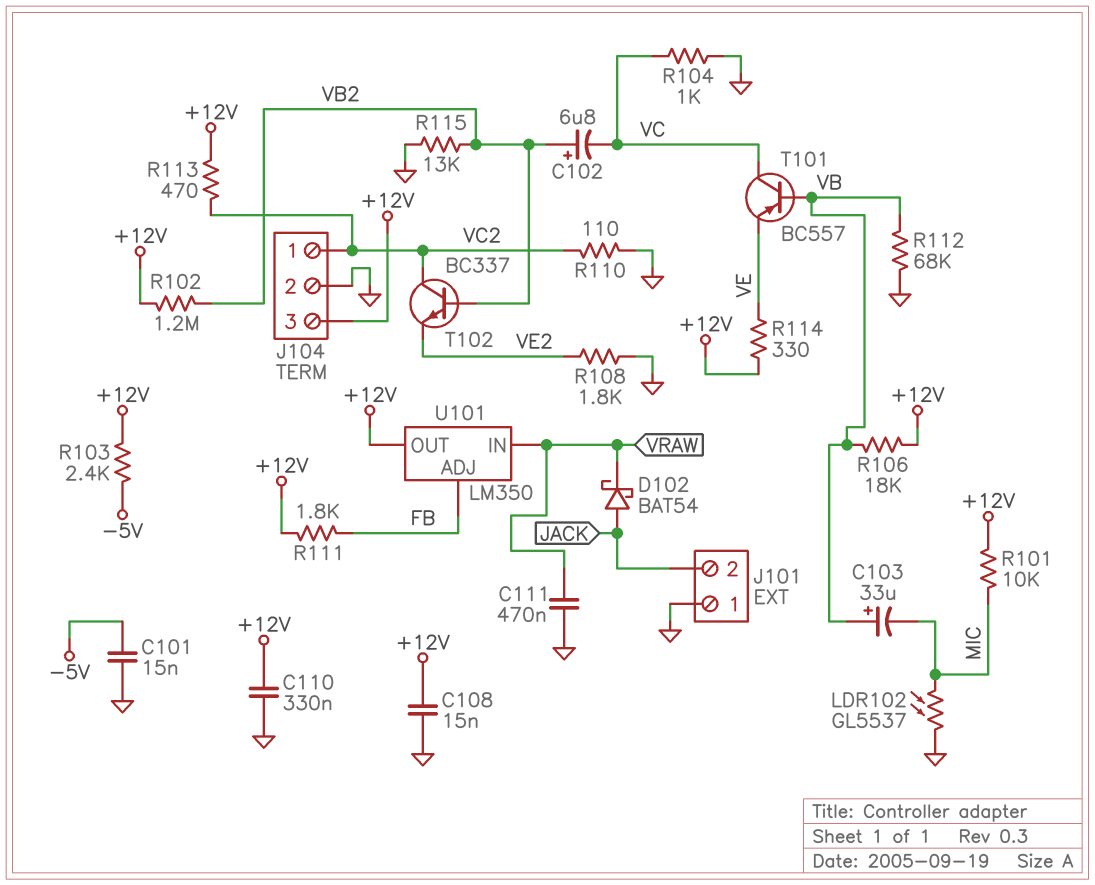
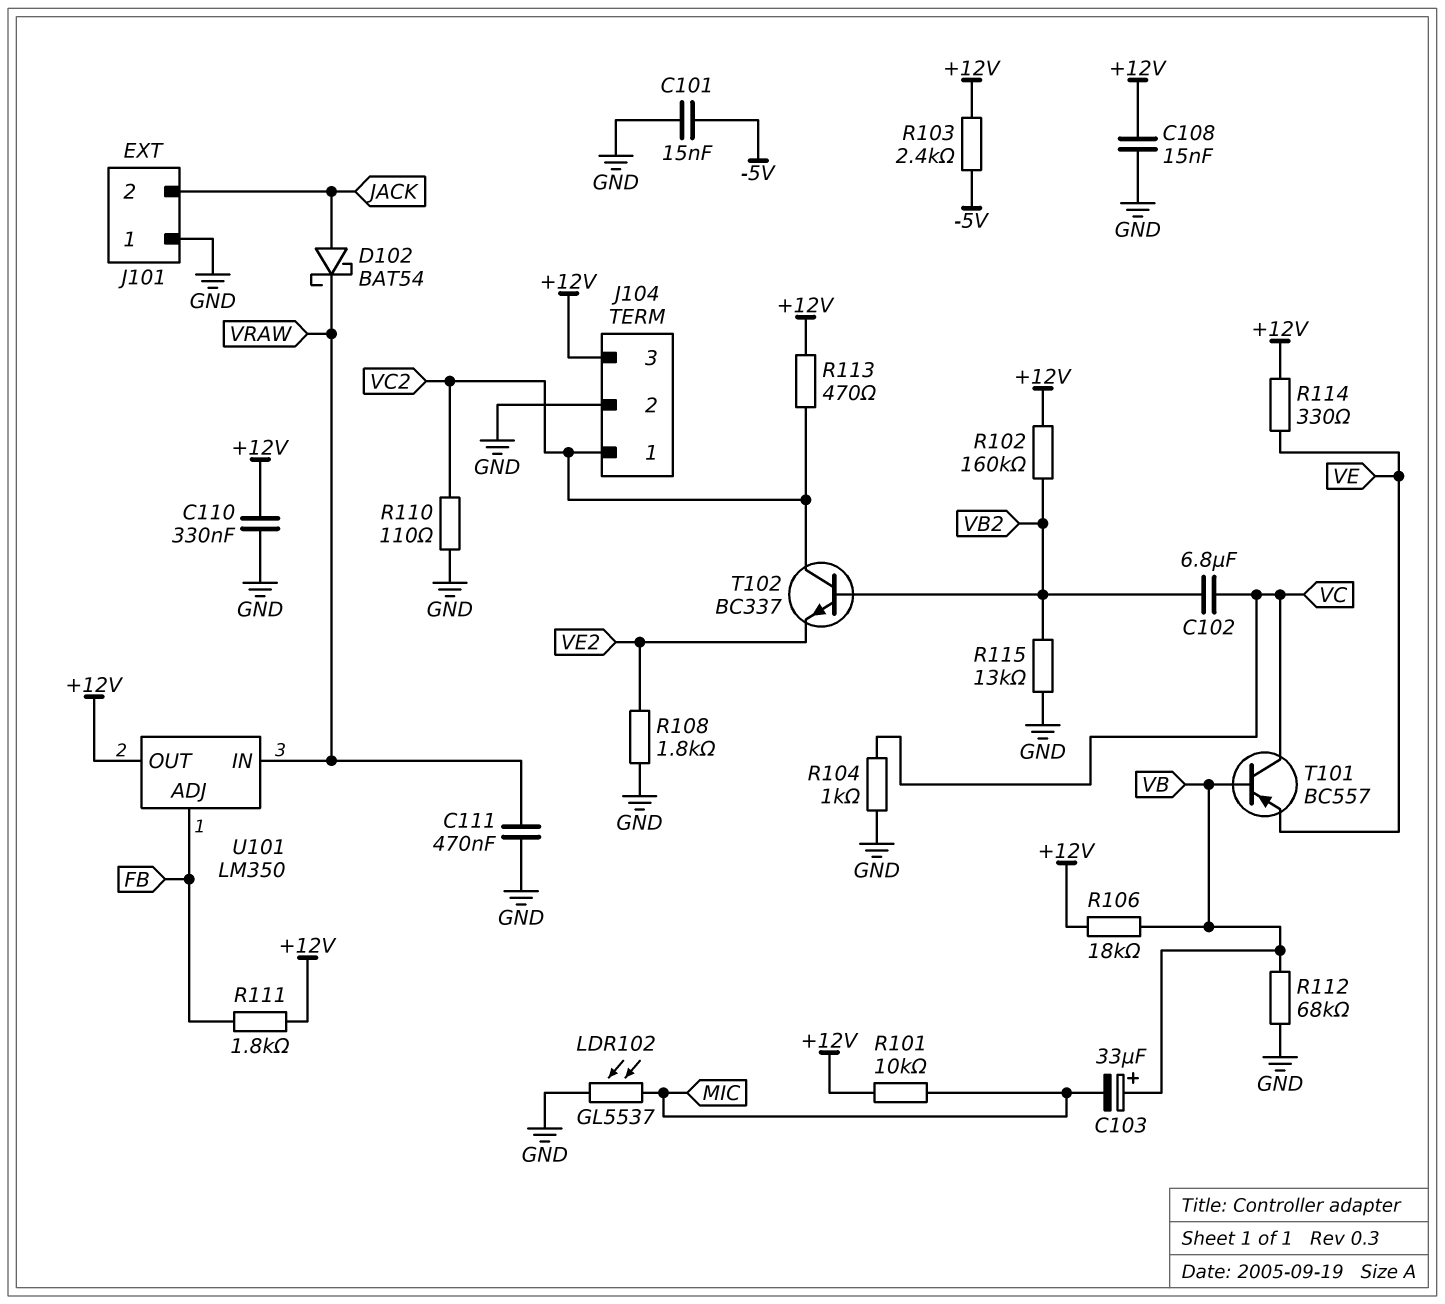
C102: 6.8uF (plus VB2, minus VC) -> 6.8uF (VB2, VC)
R102: 1.2M (+12V, VB2) -> 160k (+12V, VB2)

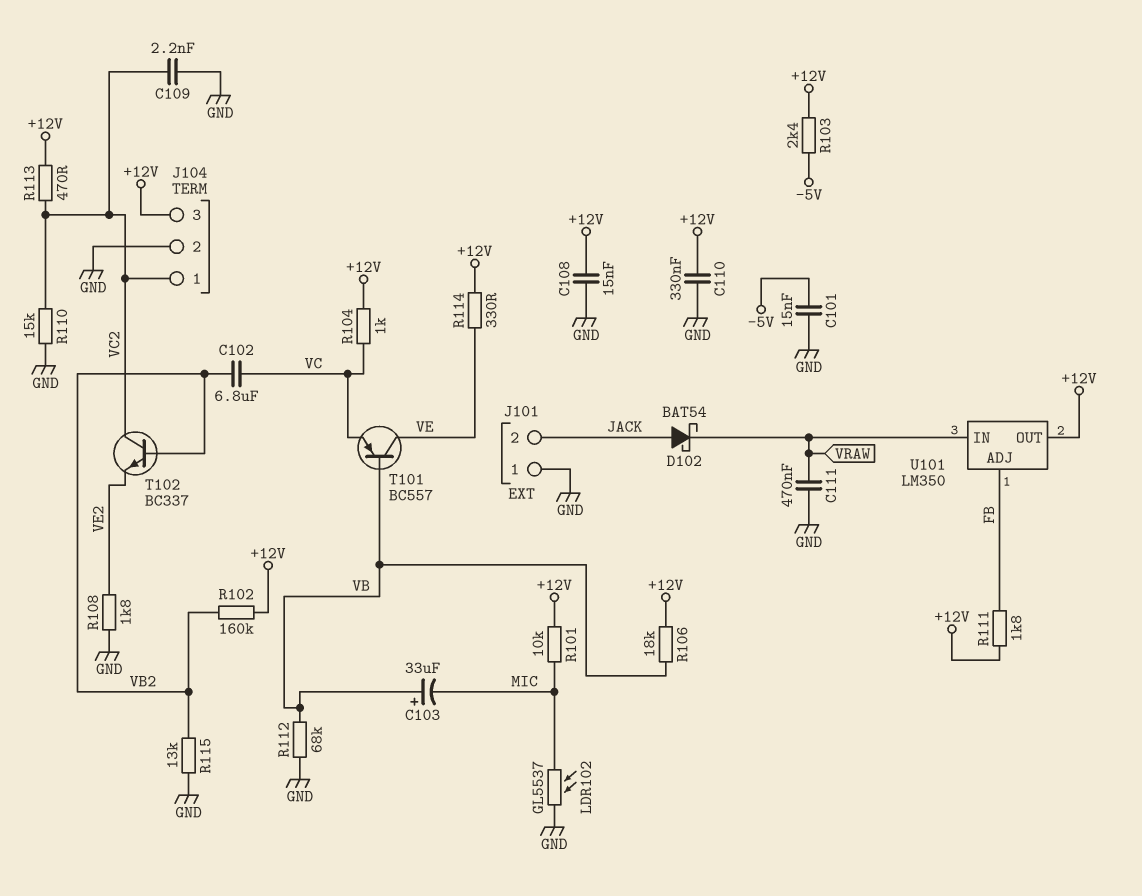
C109: none -> 2.2nF (GND, VC2)
R104: 1k (GND, VC) -> 1k (+12V, VC)
R110: 110 (GND, VC2) -> 15k (GND, VC2)
T101: PNP BC557 (B VB, C VC, E VE) -> PNP BC557 (B VB, C VE, E VC)

